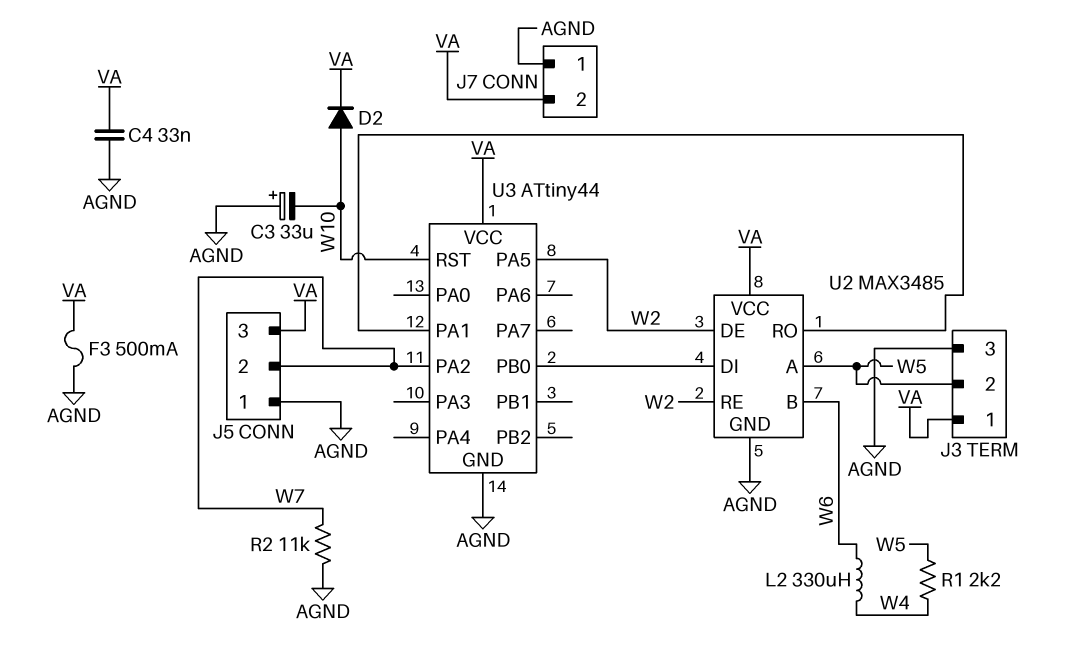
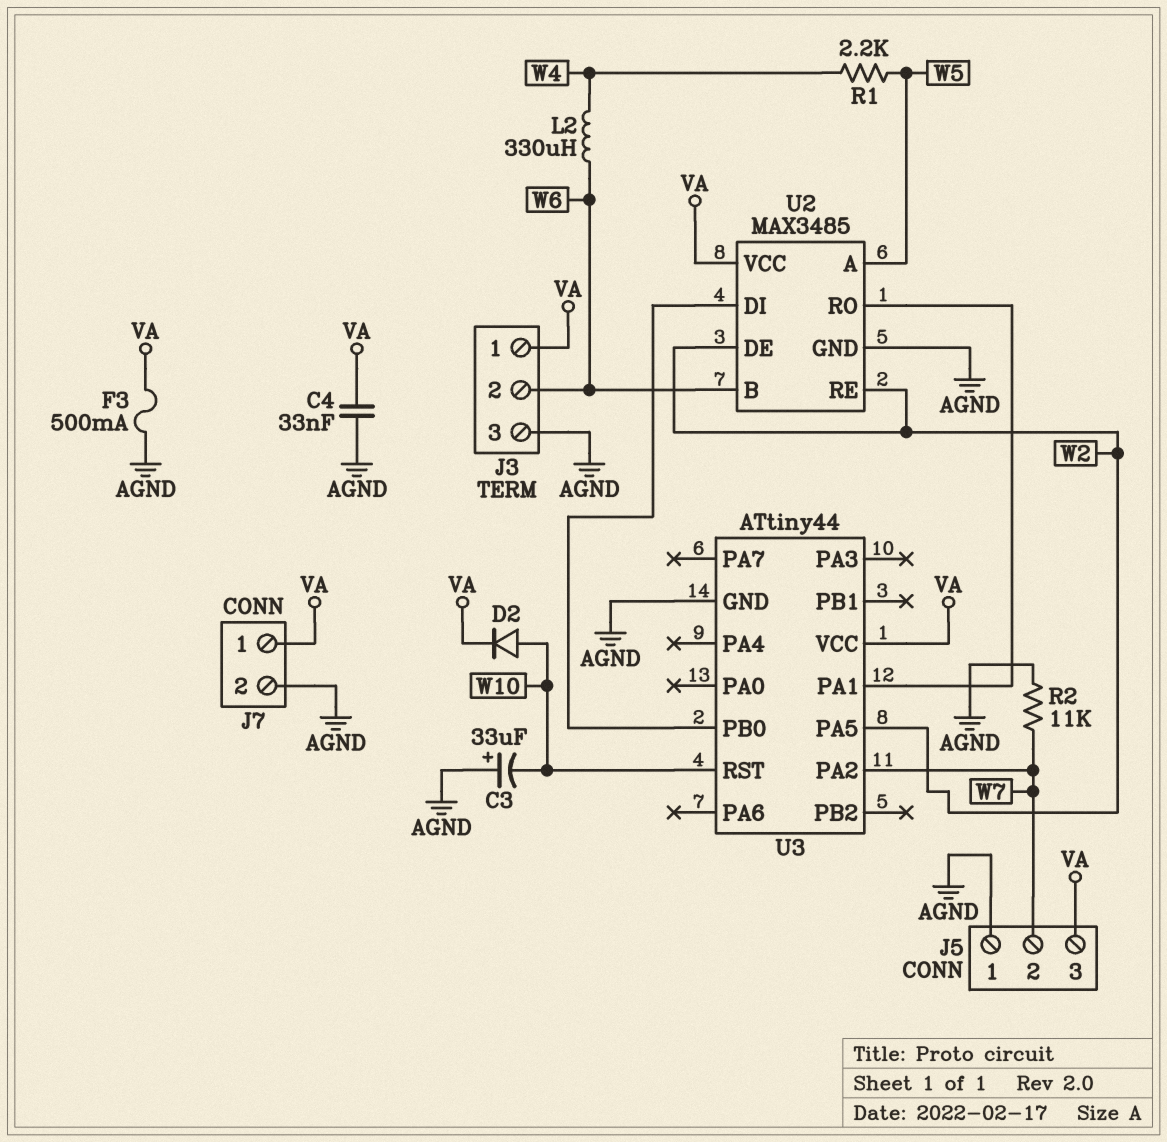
J3 pin 2: W5 -> W6
J7 pin 1: AGND -> VA
J7 pin 2: VA -> AGND

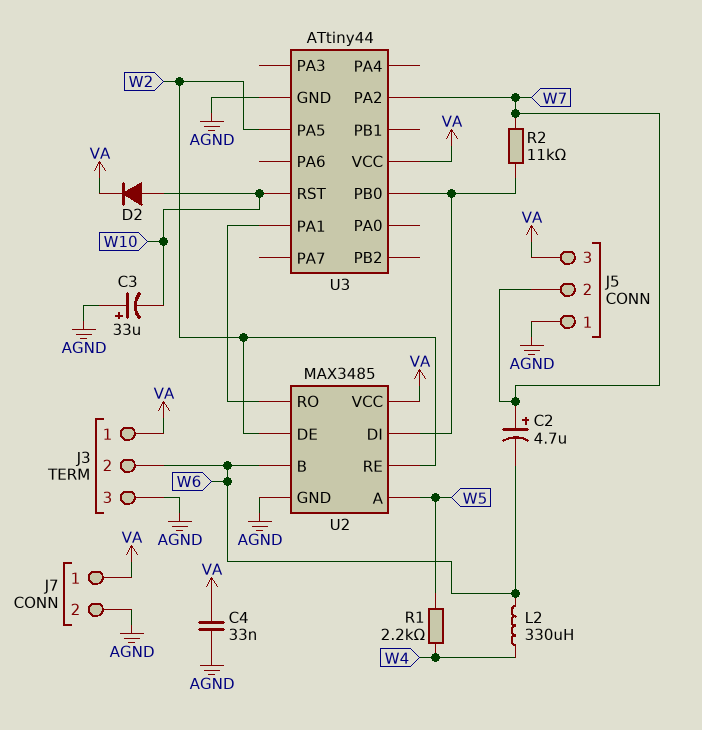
C2: none -> 4.7uF (plus W7, minus W6)
F3: 500mA (AGND, VA) -> none
R2: 11k (AGND, W7) -> 11k (U2/DI, W7)

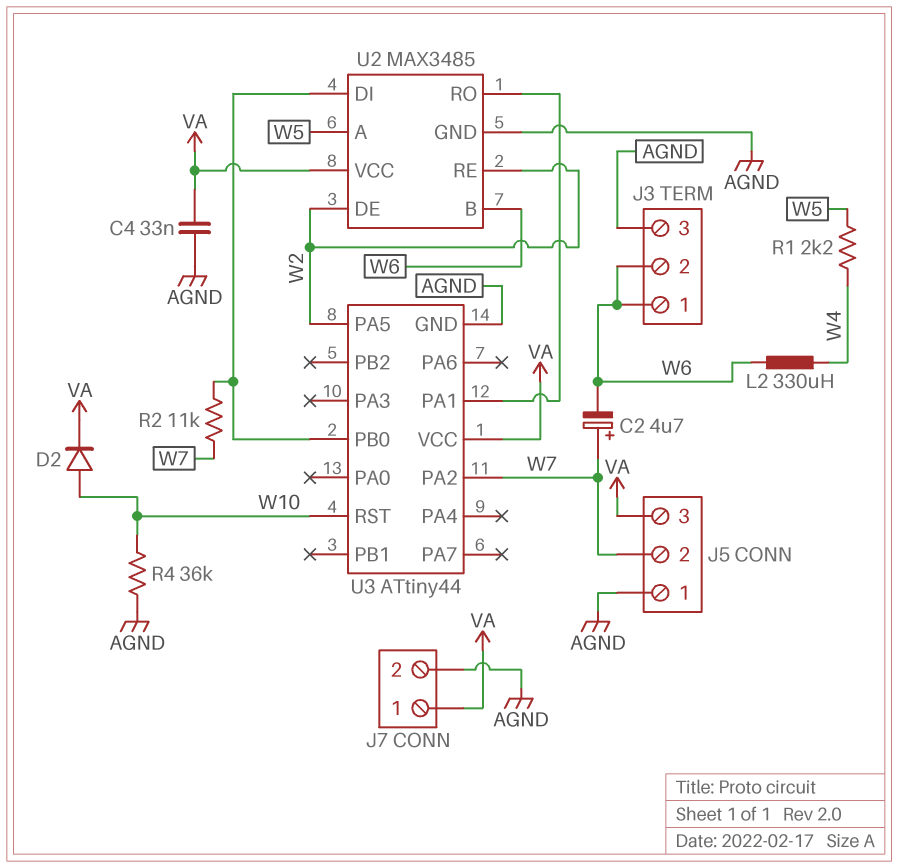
C3: 33uF (plus AGND, minus W10) -> none
J3 pin 1: VA -> W6
R4: none -> 36k (AGND, W10)

